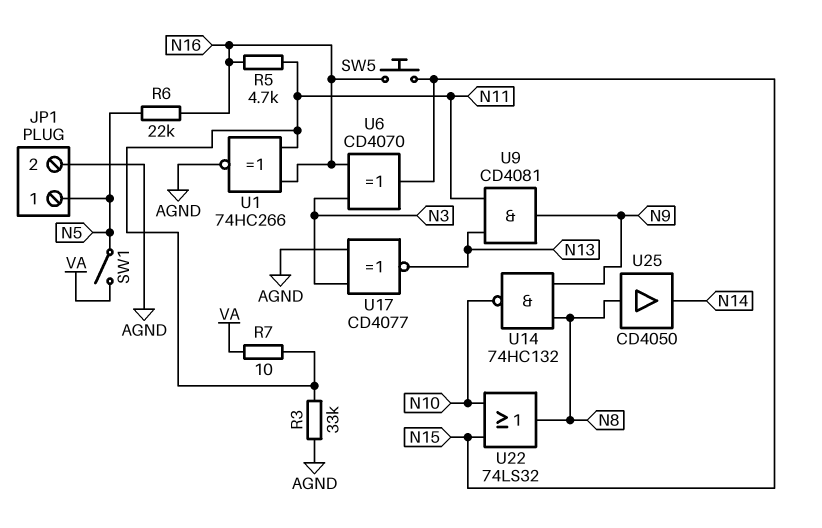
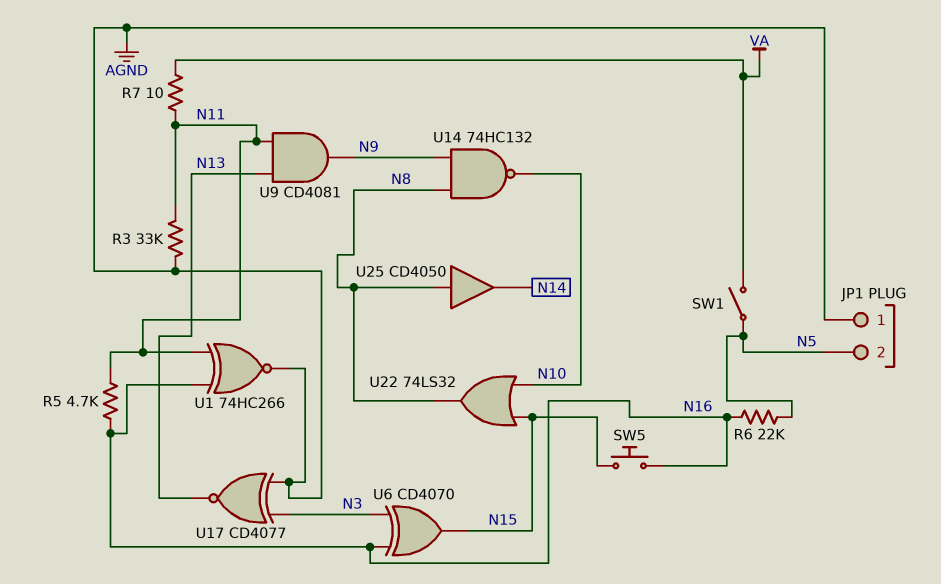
JP1 pin 1: N5 -> AGND
JP1 pin 2: AGND -> N5

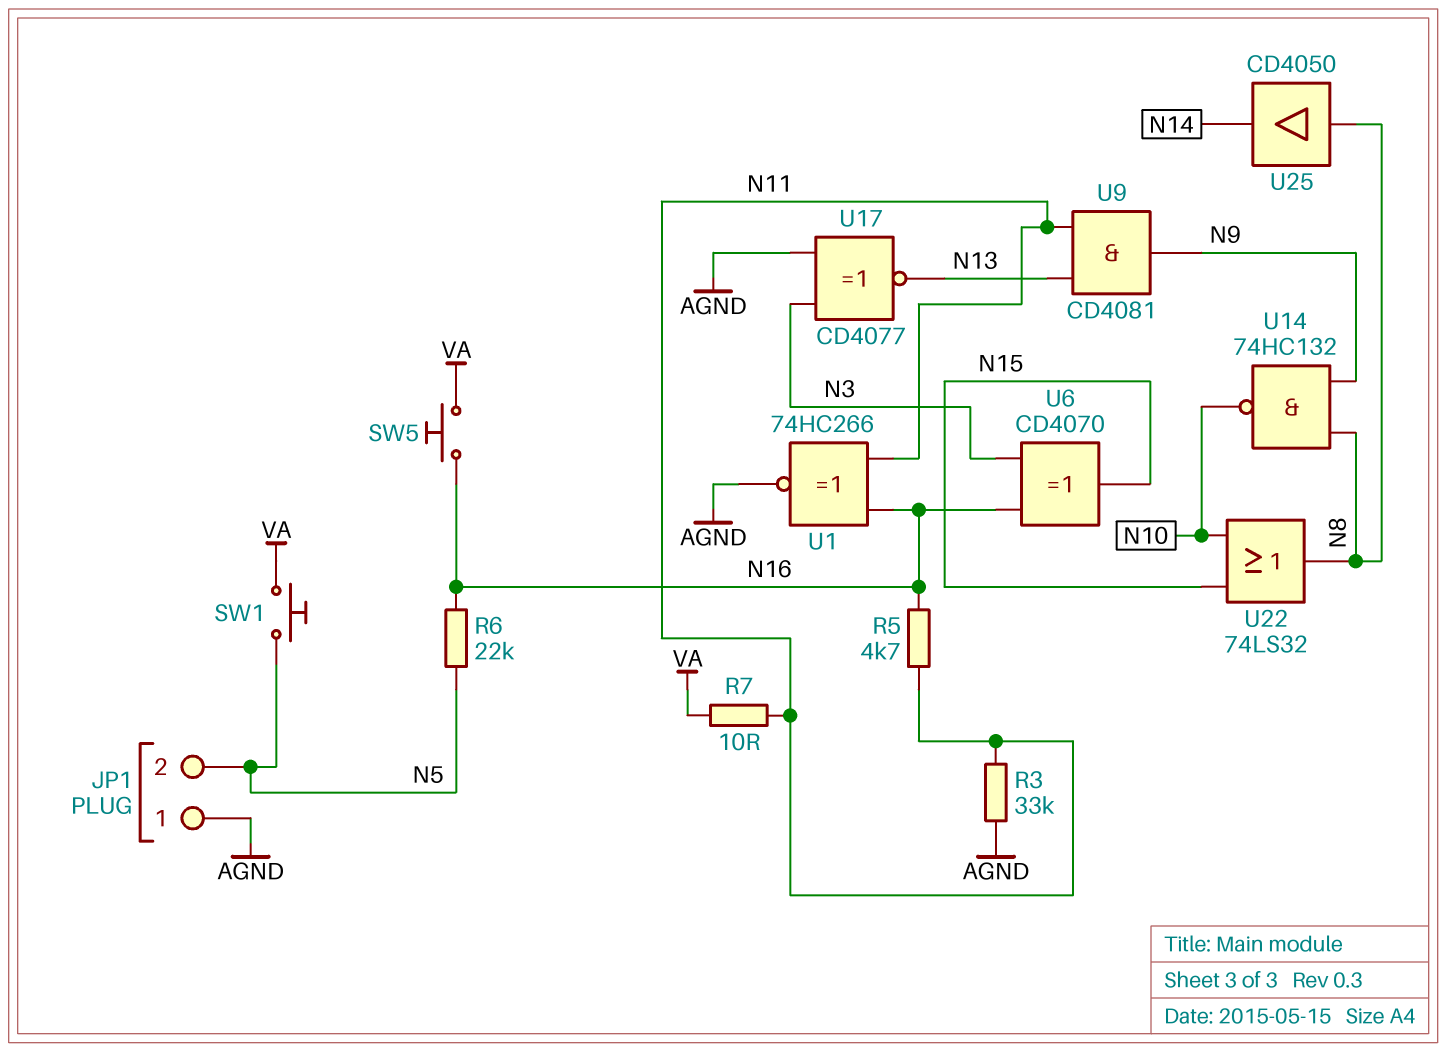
SW1: switch (N5, VA) -> button (N5, VA)
SW5: button (N15, N16) -> button (N16, VA)

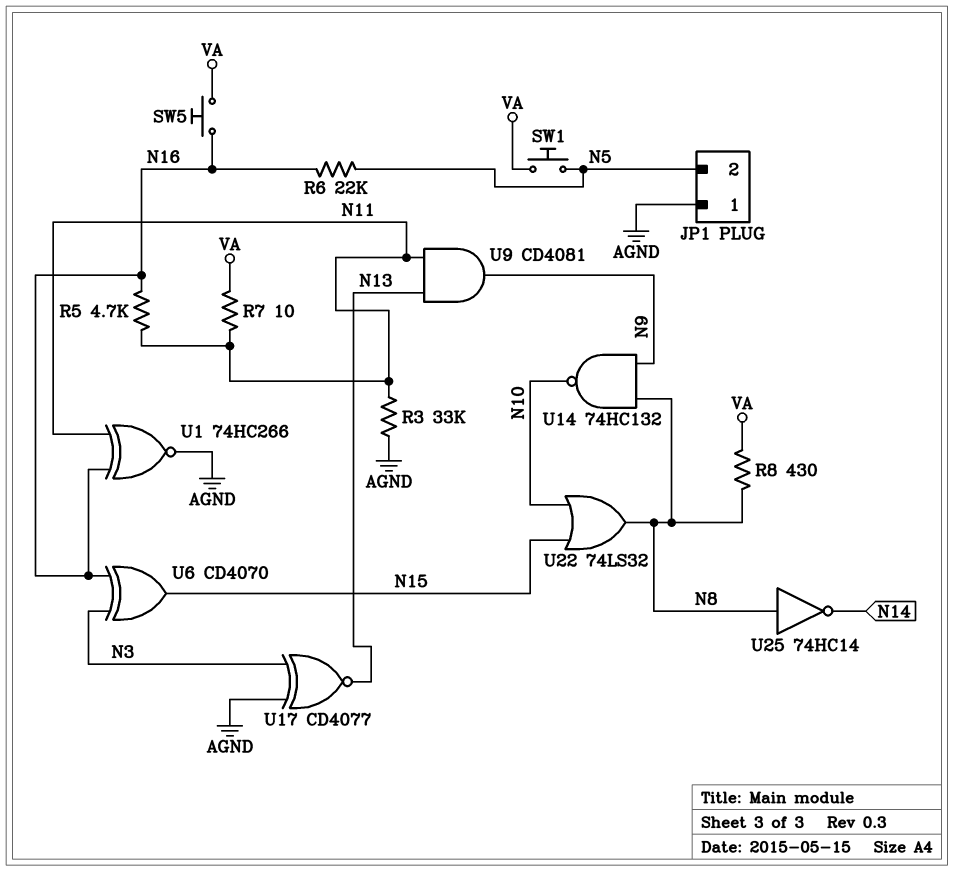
R8: none -> 430 (N8, VA)
U25: buffer CD4050 (in N8, out N14) -> NOT 74HC14 (in N8, out N14)

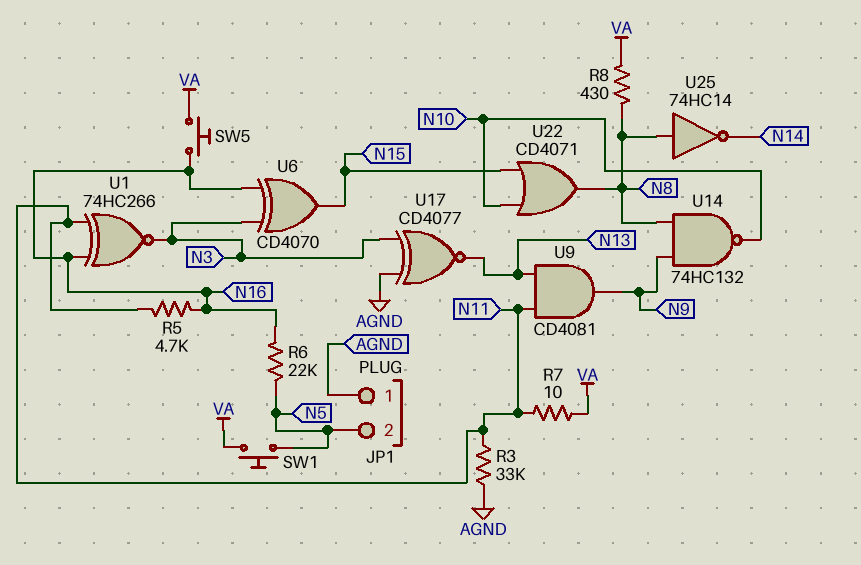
U1: XNOR 74HC266 (in N11, in N16, out AGND) -> XNOR 74HC266 (in N11, in N16, out N3)
U22: OR 74LS32 (in N10, in N15, out N8) -> OR CD4071 (in N10, in N15, out N8)

